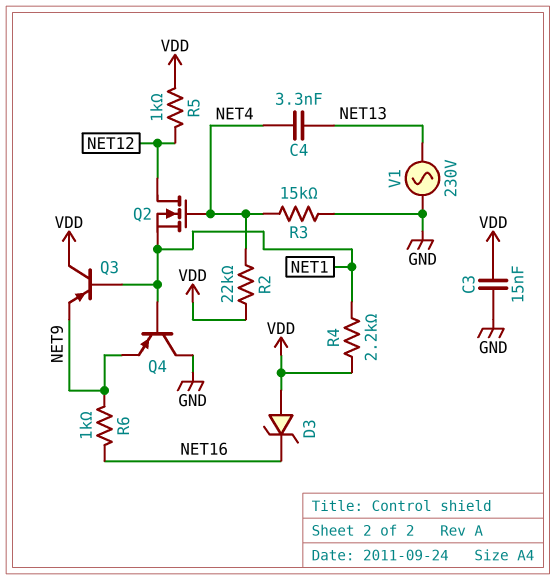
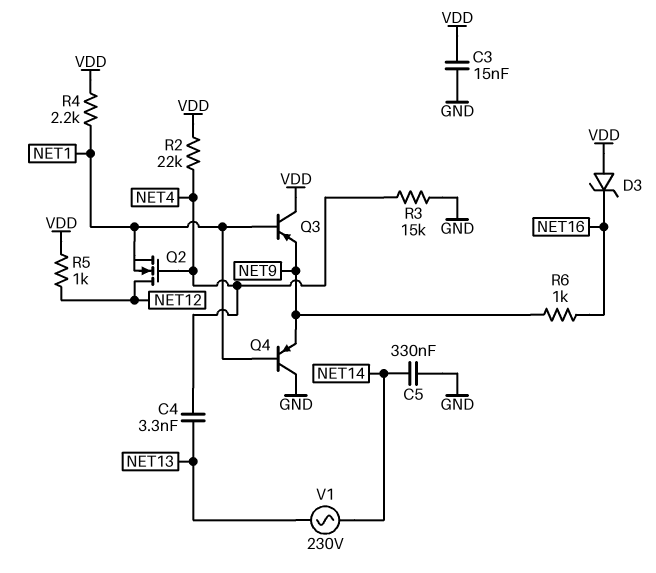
C5: none -> 330nF (GND, NET14)
V1: AC 230V (GND, NET13) -> AC 230V (NET13, NET14)

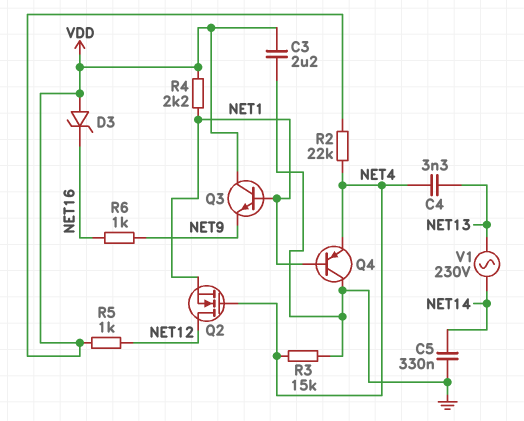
C3: 15nF (GND, VDD) -> 2.2uF (GND, VDD)
Q3: PNP (B NET1, C VDD, E NET9) -> NPN (B NET1, C VDD, E NET9)
Q4: PNP (B NET1, C GND, E NET9) -> PNP (B NET1, C GND, E NET4)

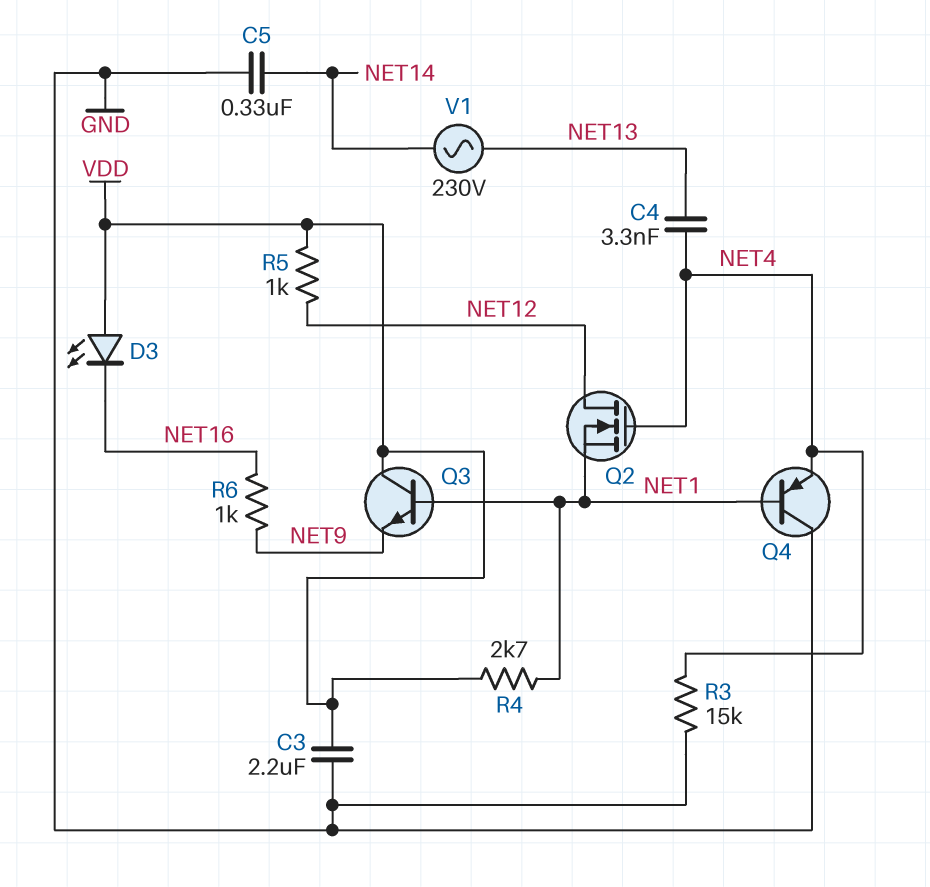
D3: zener (A VDD, K NET16) -> LED (A VDD, K NET16)
R2: 22k (NET4, VDD) -> none
R4: 2.2k (NET1, VDD) -> 2.7k (NET1, VDD)

